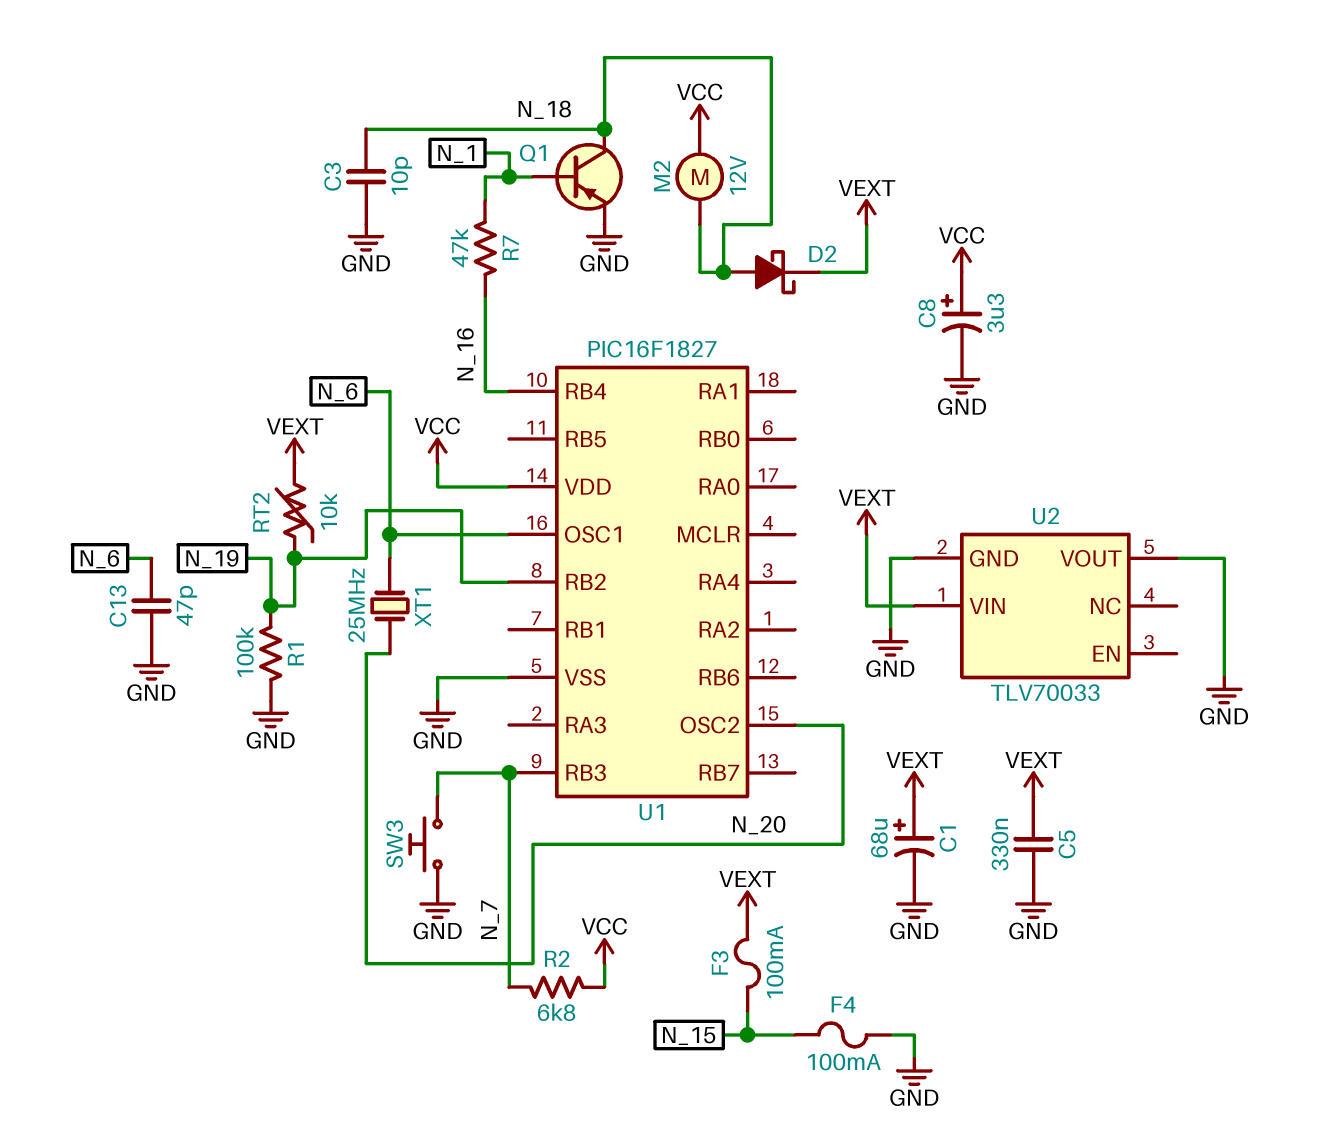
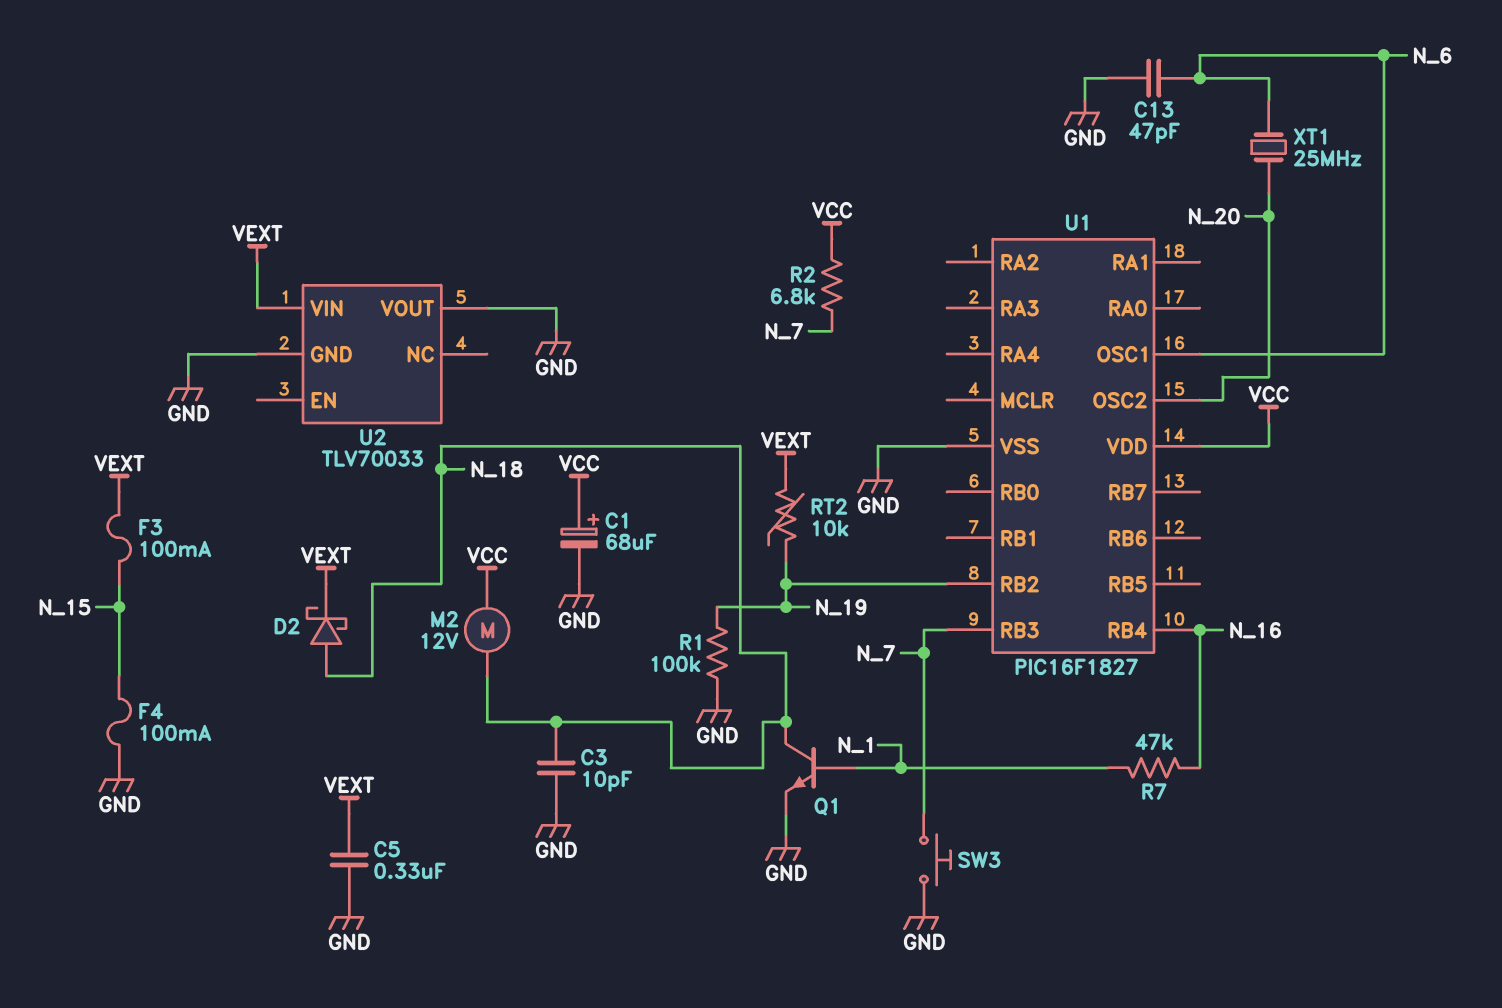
C1: 68uF (plus VEXT, minus GND) -> 68uF (plus VCC, minus GND)
C8: 3.3uF (plus VCC, minus GND) -> none
Q1: PNP (B N_1, C N_18, E GND) -> NPN (B N_1, C N_18, E GND)

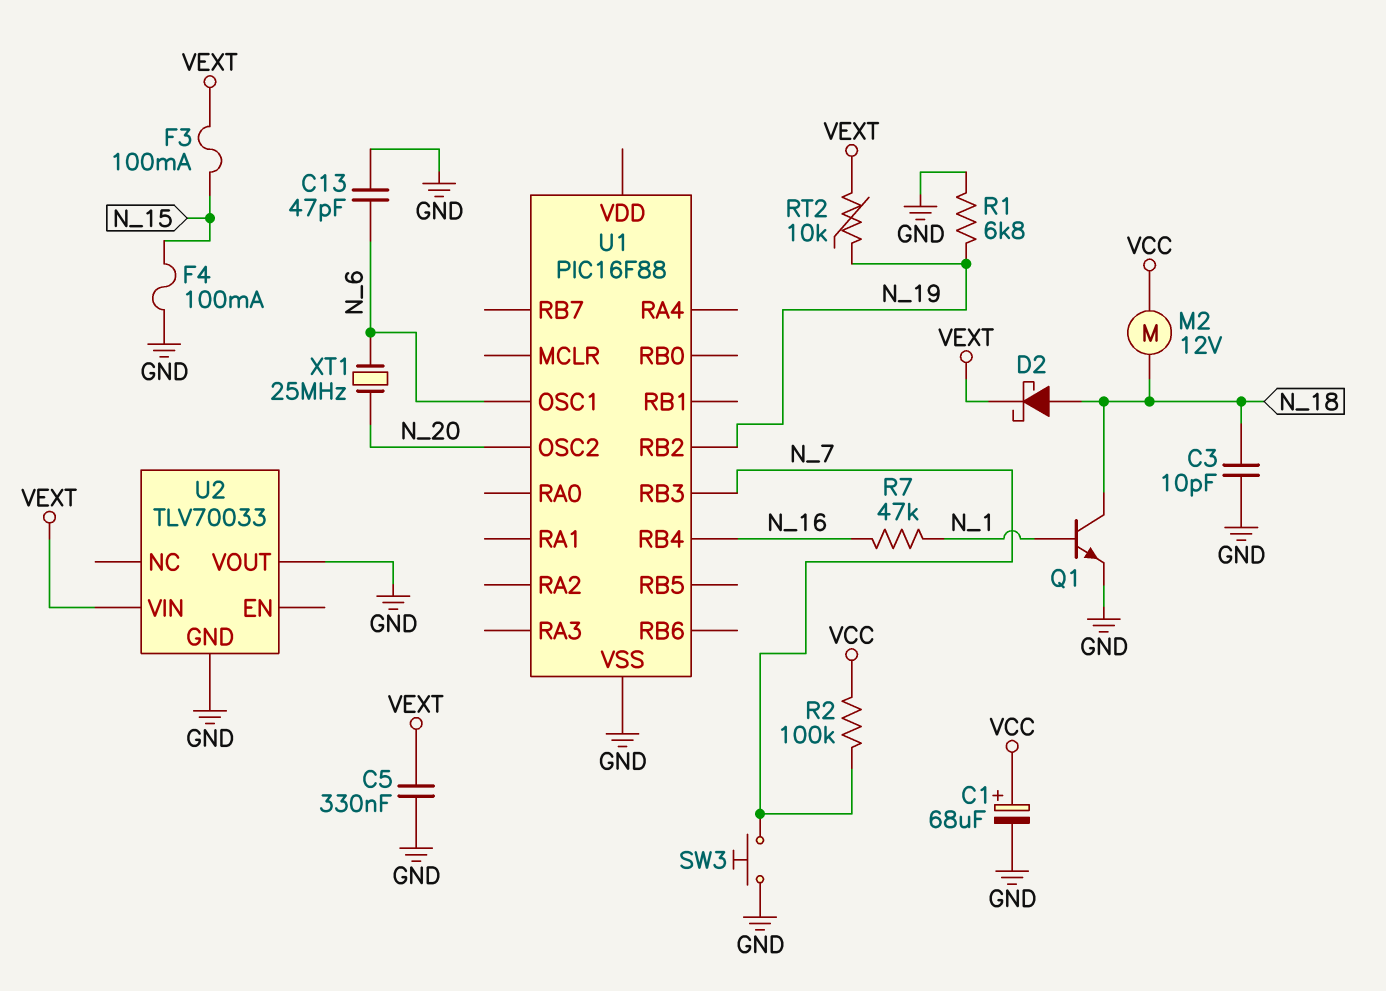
R1: 100k (GND, N_19) -> 6.8k (GND, N_19)
R2: 6.8k (N_7, VCC) -> 100k (N_7, VCC)
U1: PIC16F1827 -> PIC16F88
U1 pin VDD: VCC -> none

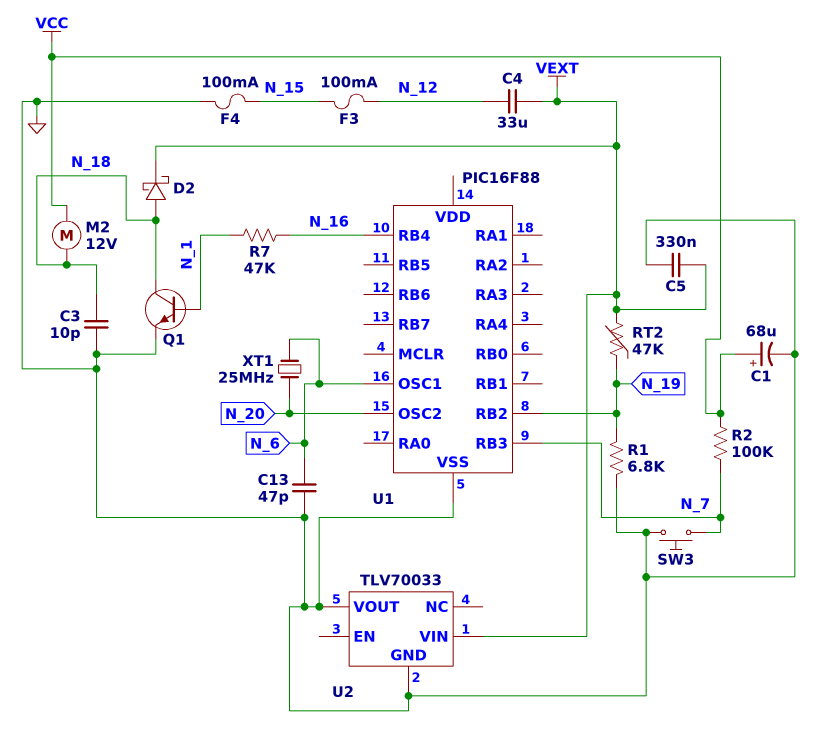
C4: none -> 33uF (N_12, VEXT)
F3: 100mA (N_15, VEXT) -> 100mA (N_12, N_15)
RT2: 10k (N_19, VEXT) -> 47k (N_19, VEXT)

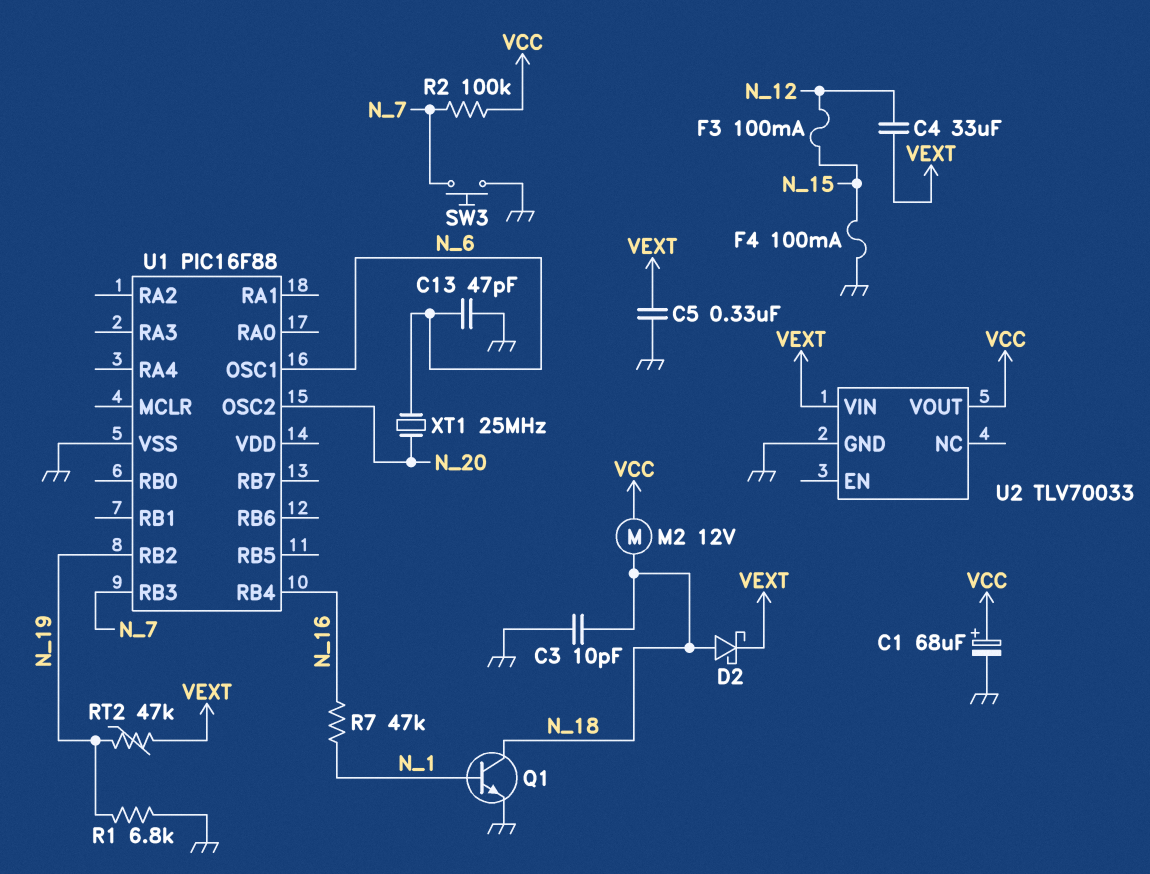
U2 pin VOUT: GND -> VCC

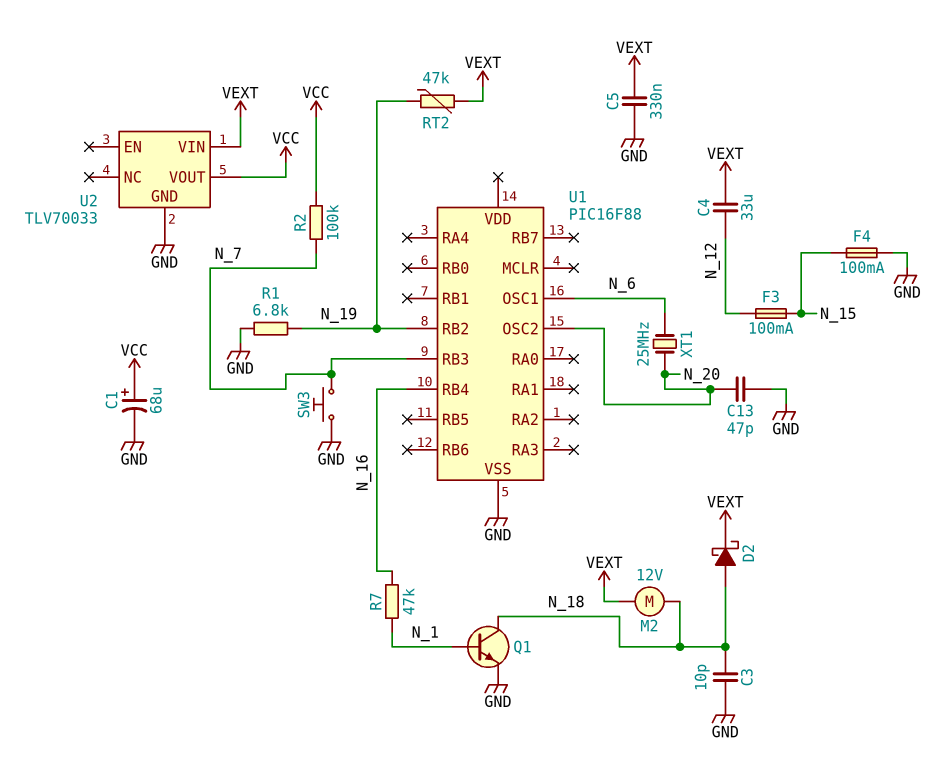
C13: 47pF (GND, N_6) -> 47pF (GND, N_20)
M2: motor 12V (N_18, VCC) -> motor 12V (N_18, VEXT)

